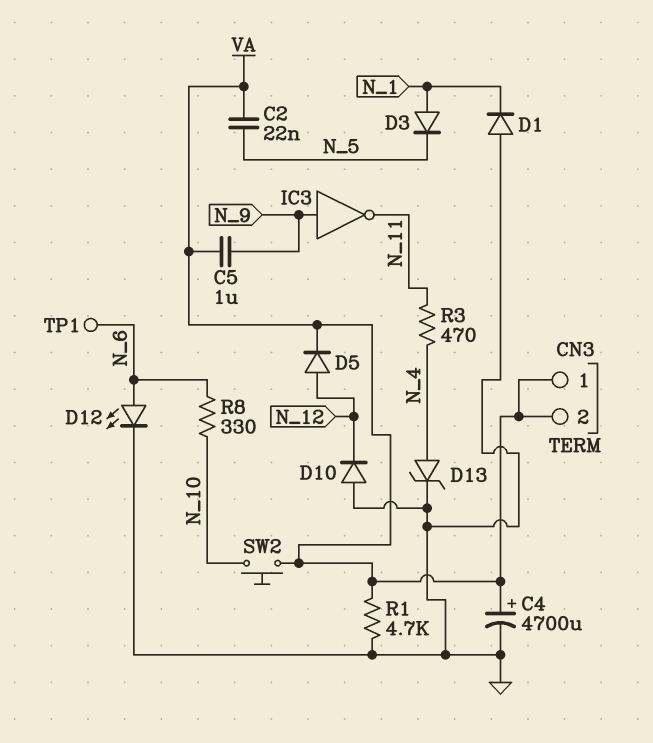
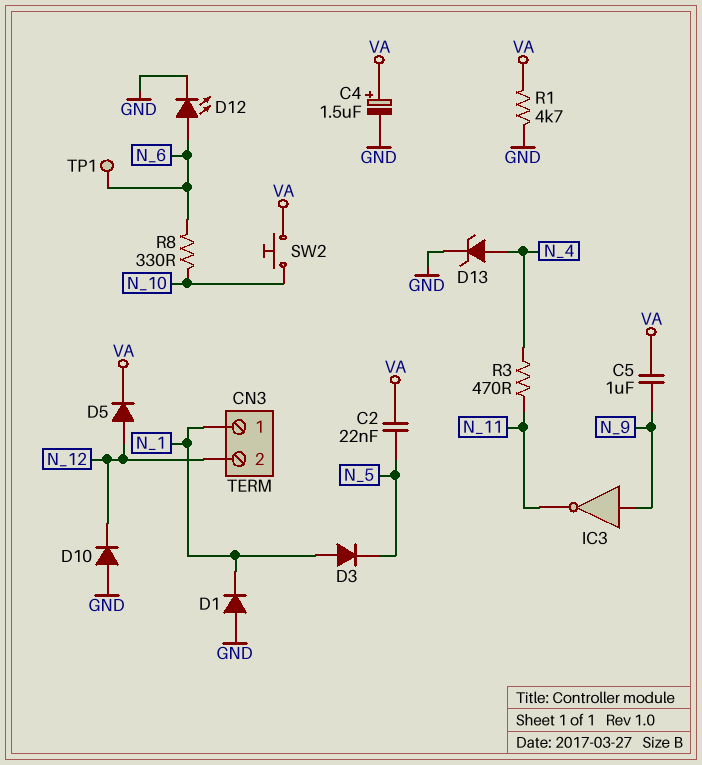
C4: 4700uF (plus VA, minus GND) -> 1.5uF (plus VA, minus GND)
CN3 pin 1: VA -> N_1
CN3 pin 2: VA -> N_12

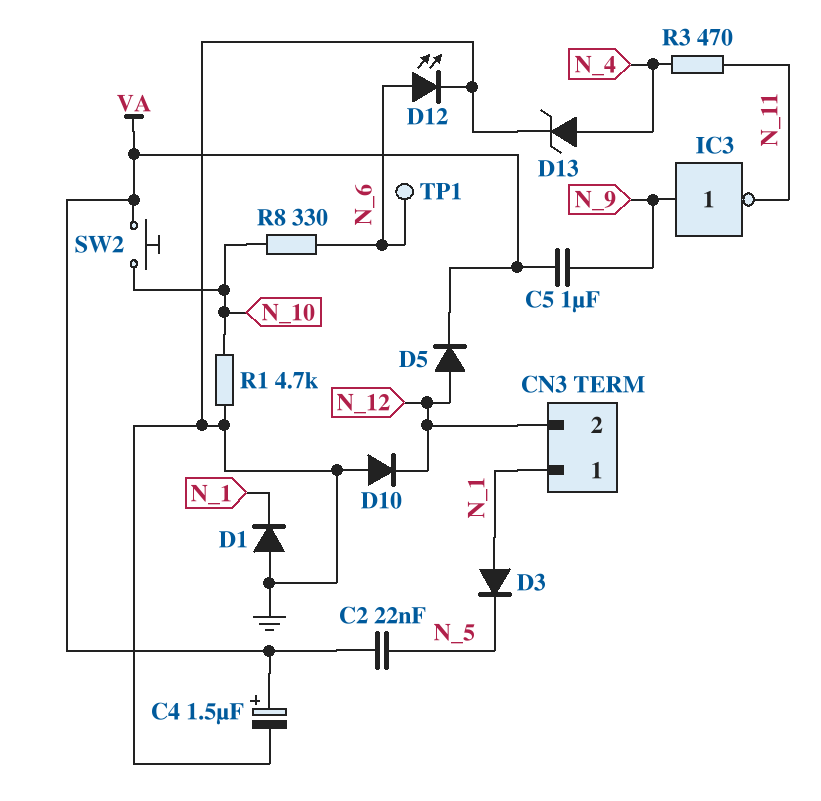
R1: 4.7k (GND, VA) -> 4.7k (GND, N_10)

